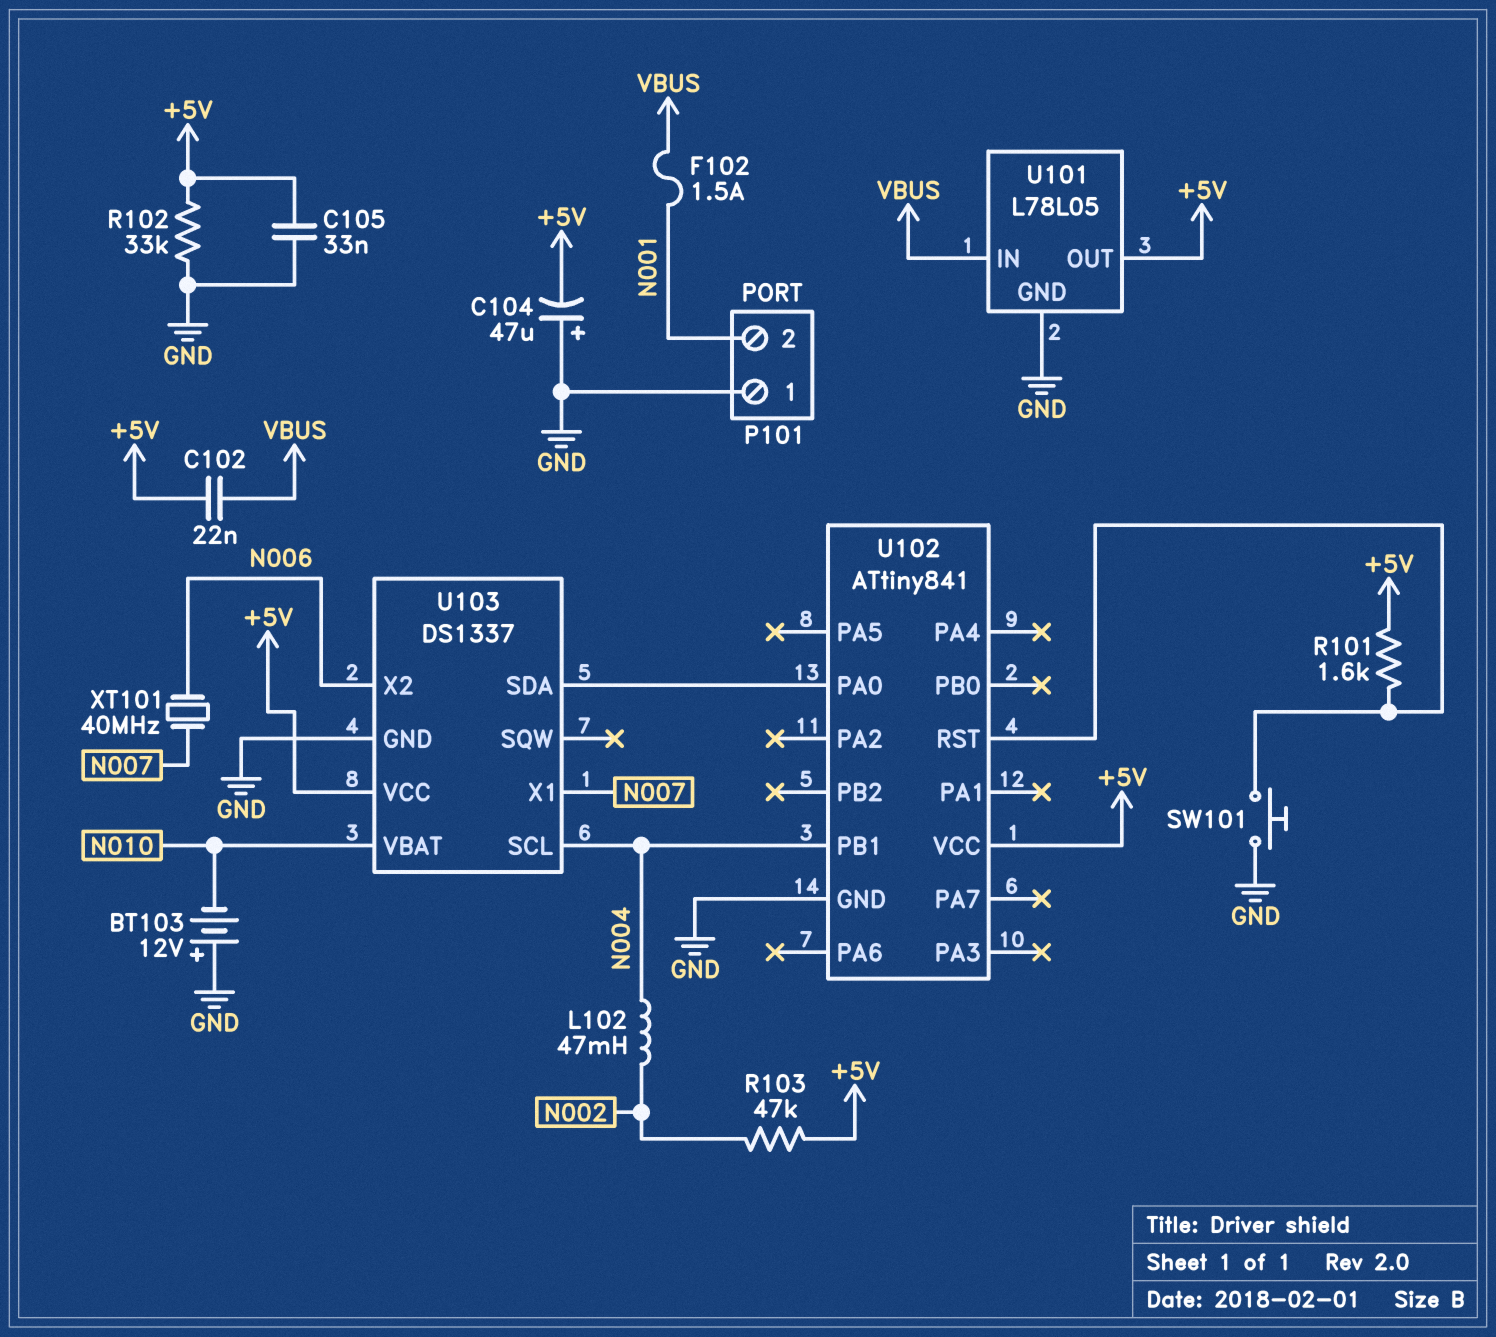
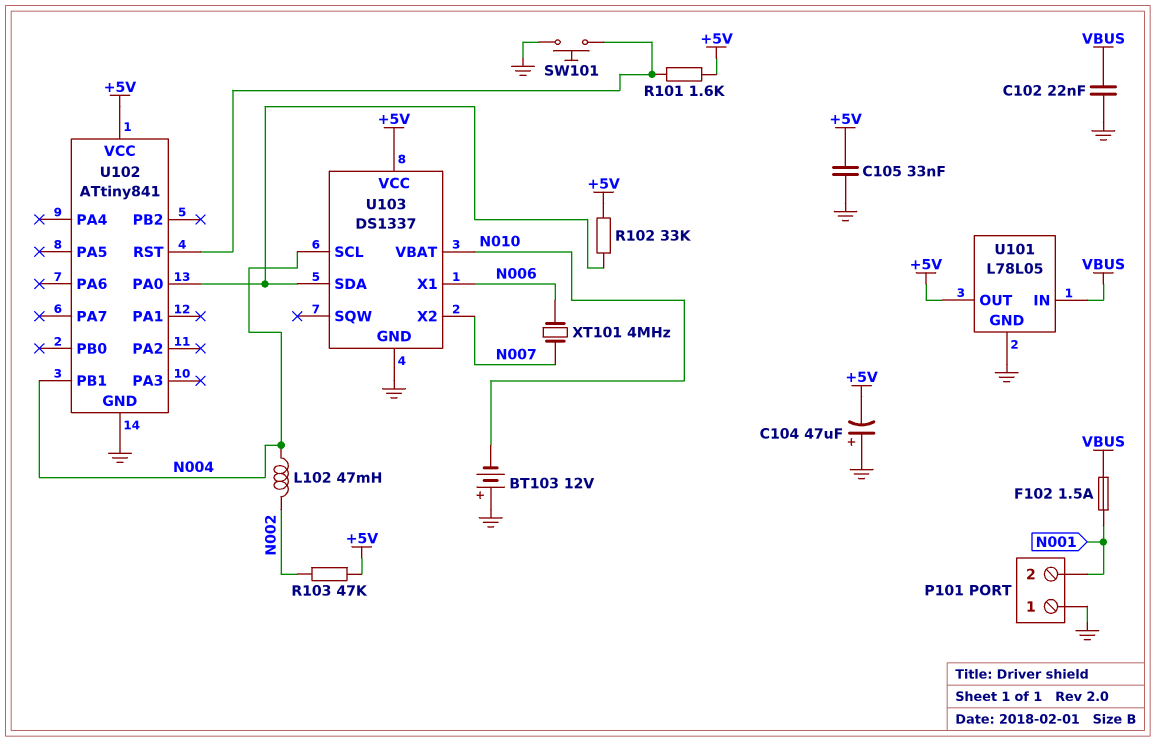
C102: 22nF (+5V, VBUS) -> 22nF (GND, VBUS)
R102: 33k (+5V, GND) -> 33k (+5V, U102/PA0)
U103 pin X1: N007 -> N006
U103 pin X2: N006 -> N007
XT101: 40MHz (N006, N007) -> 4MHz (N006, N007)

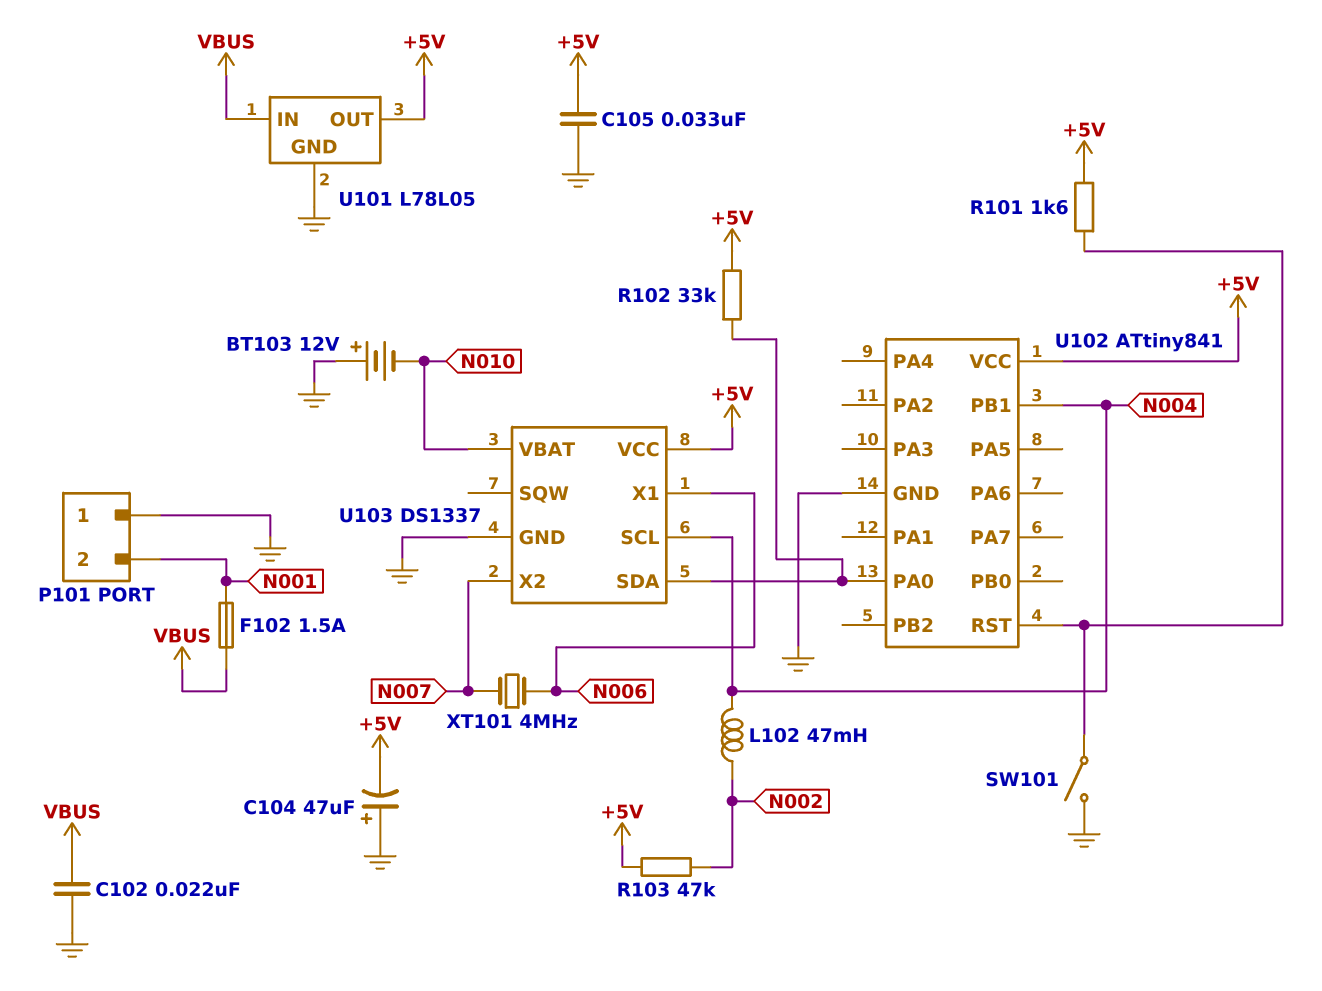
SW101: button (GND, U102/RST) -> switch (GND, U102/RST)

